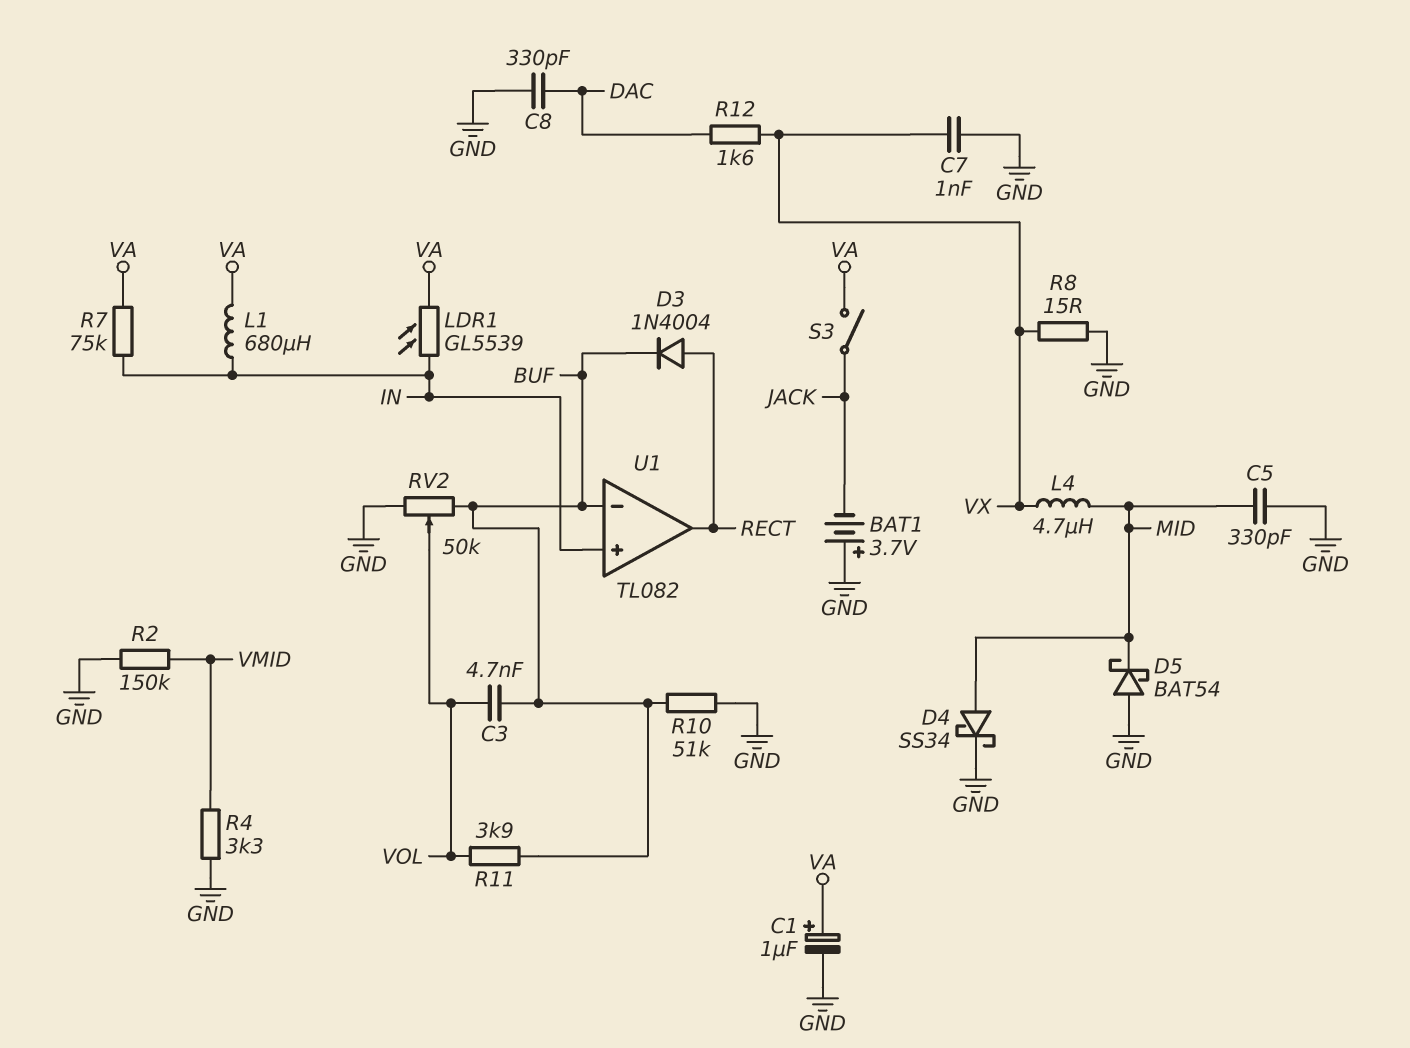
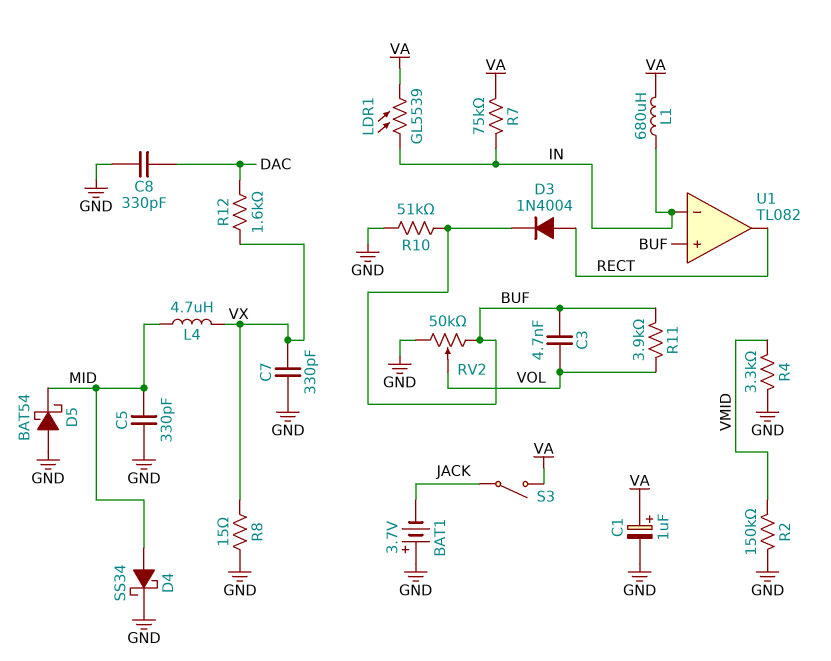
C7: 1nF (GND, VX) -> 330pF (GND, VX)
U1 pin in+: IN -> BUF
U1 pin in-: BUF -> IN

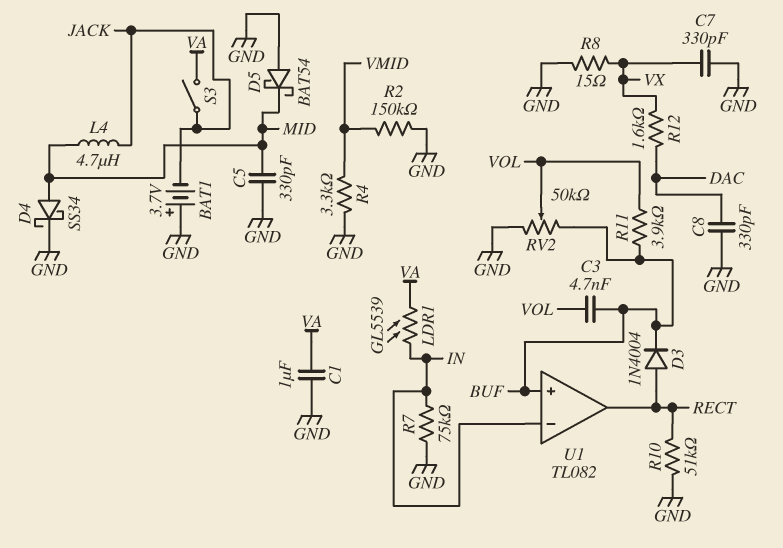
C1: 1uF (plus VA, minus GND) -> 1uF (GND, VA)
L1: 680uH (IN, VA) -> none
L4: 4.7uH (MID, VX) -> 4.7uH (JACK, MID)
R7: 75k (IN, VA) -> 75k (GND, IN)
R10: 51k (BUF, GND) -> 51k (GND, RECT)

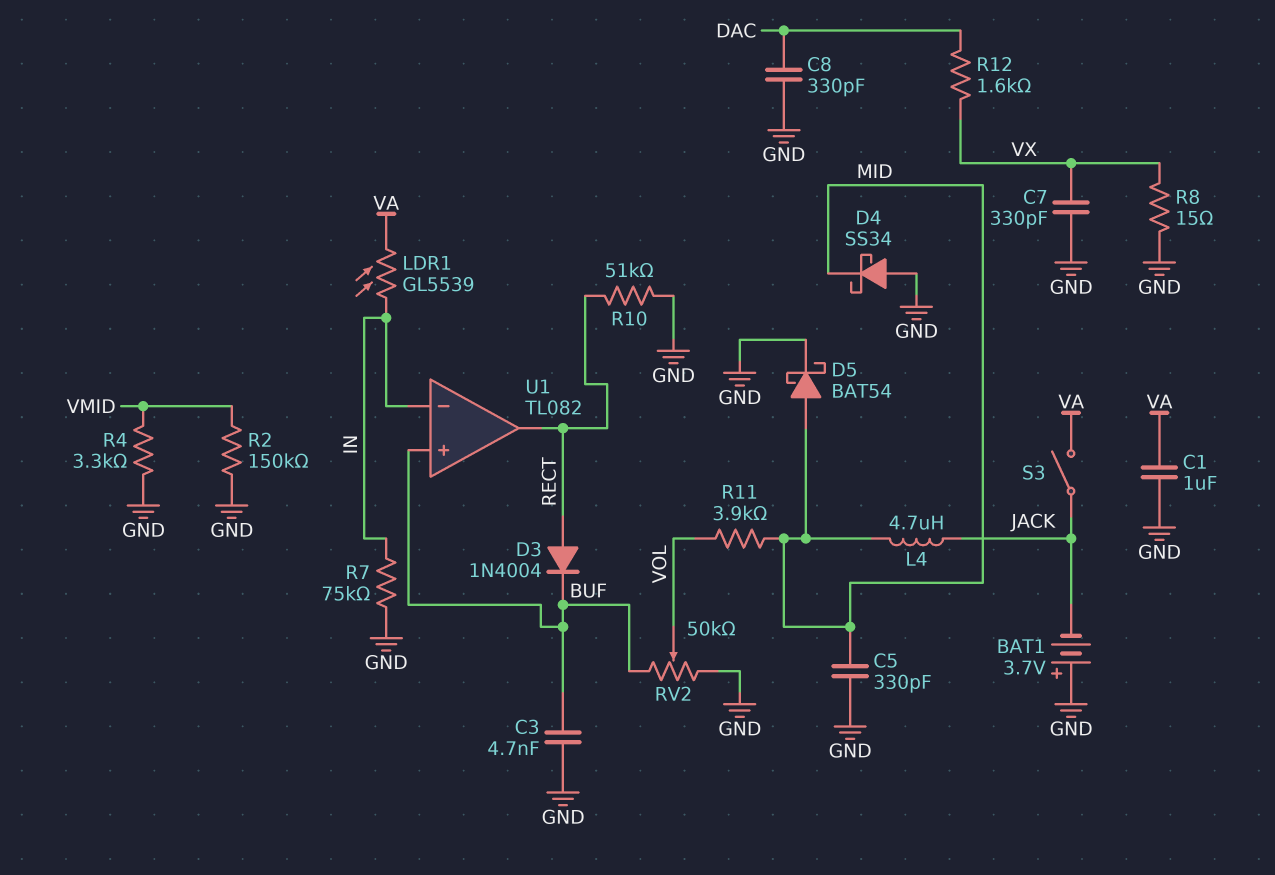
C3: 4.7nF (BUF, VOL) -> 4.7nF (BUF, GND)
D4: schottky SS34 (A MID, K GND) -> schottky SS34 (A GND, K MID)
D5: schottky BAT54 (A GND, K MID) -> schottky BAT54 (A MID, K GND)
R11: 3.9k (BUF, VOL) -> 3.9k (MID, VOL)

